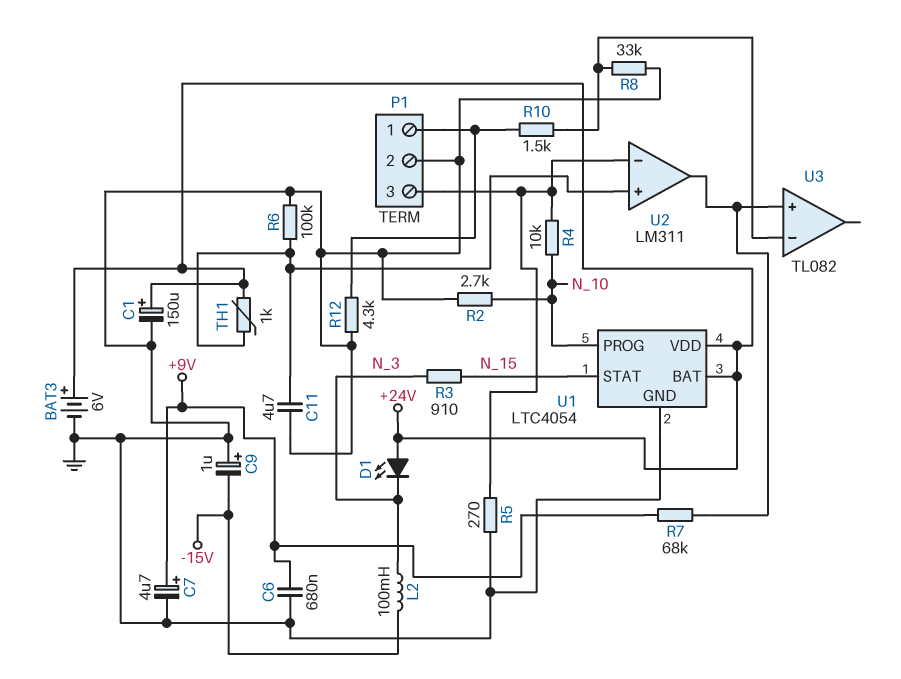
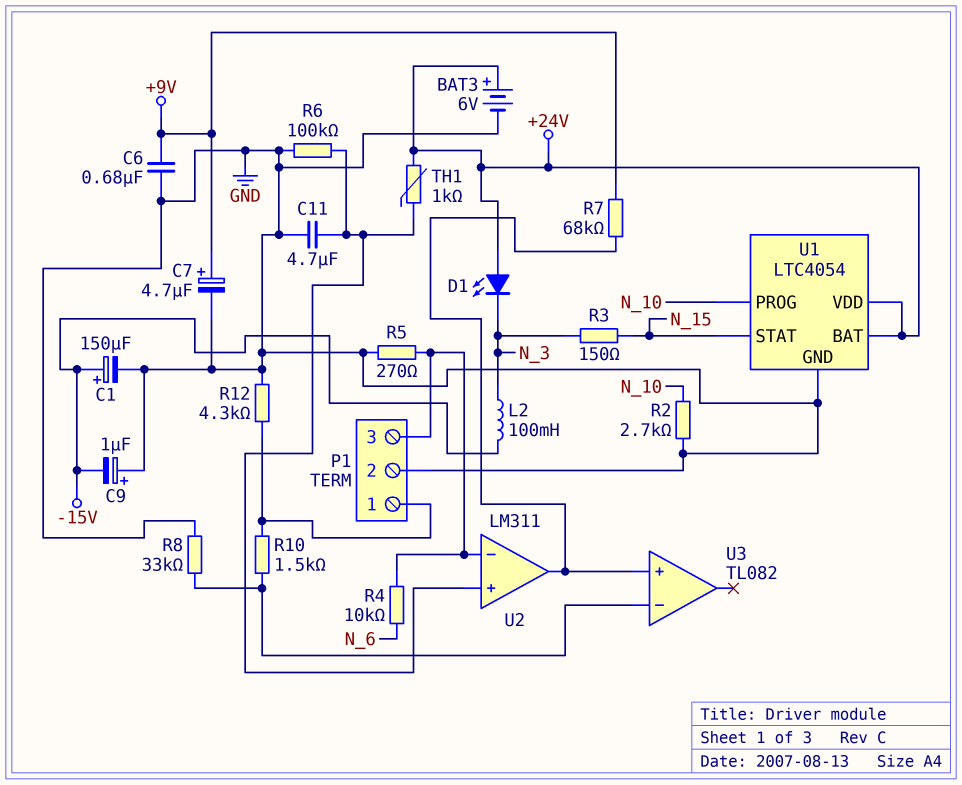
C1: 150uF (plus +24V, minus GND) -> 150uF (plus -15V, minus GND)
R3: 910 (N_3, N_15) -> 150 (N_3, N_15)
R4: 10k (N_10, P1/3) -> 10k (N_6, P1/3)

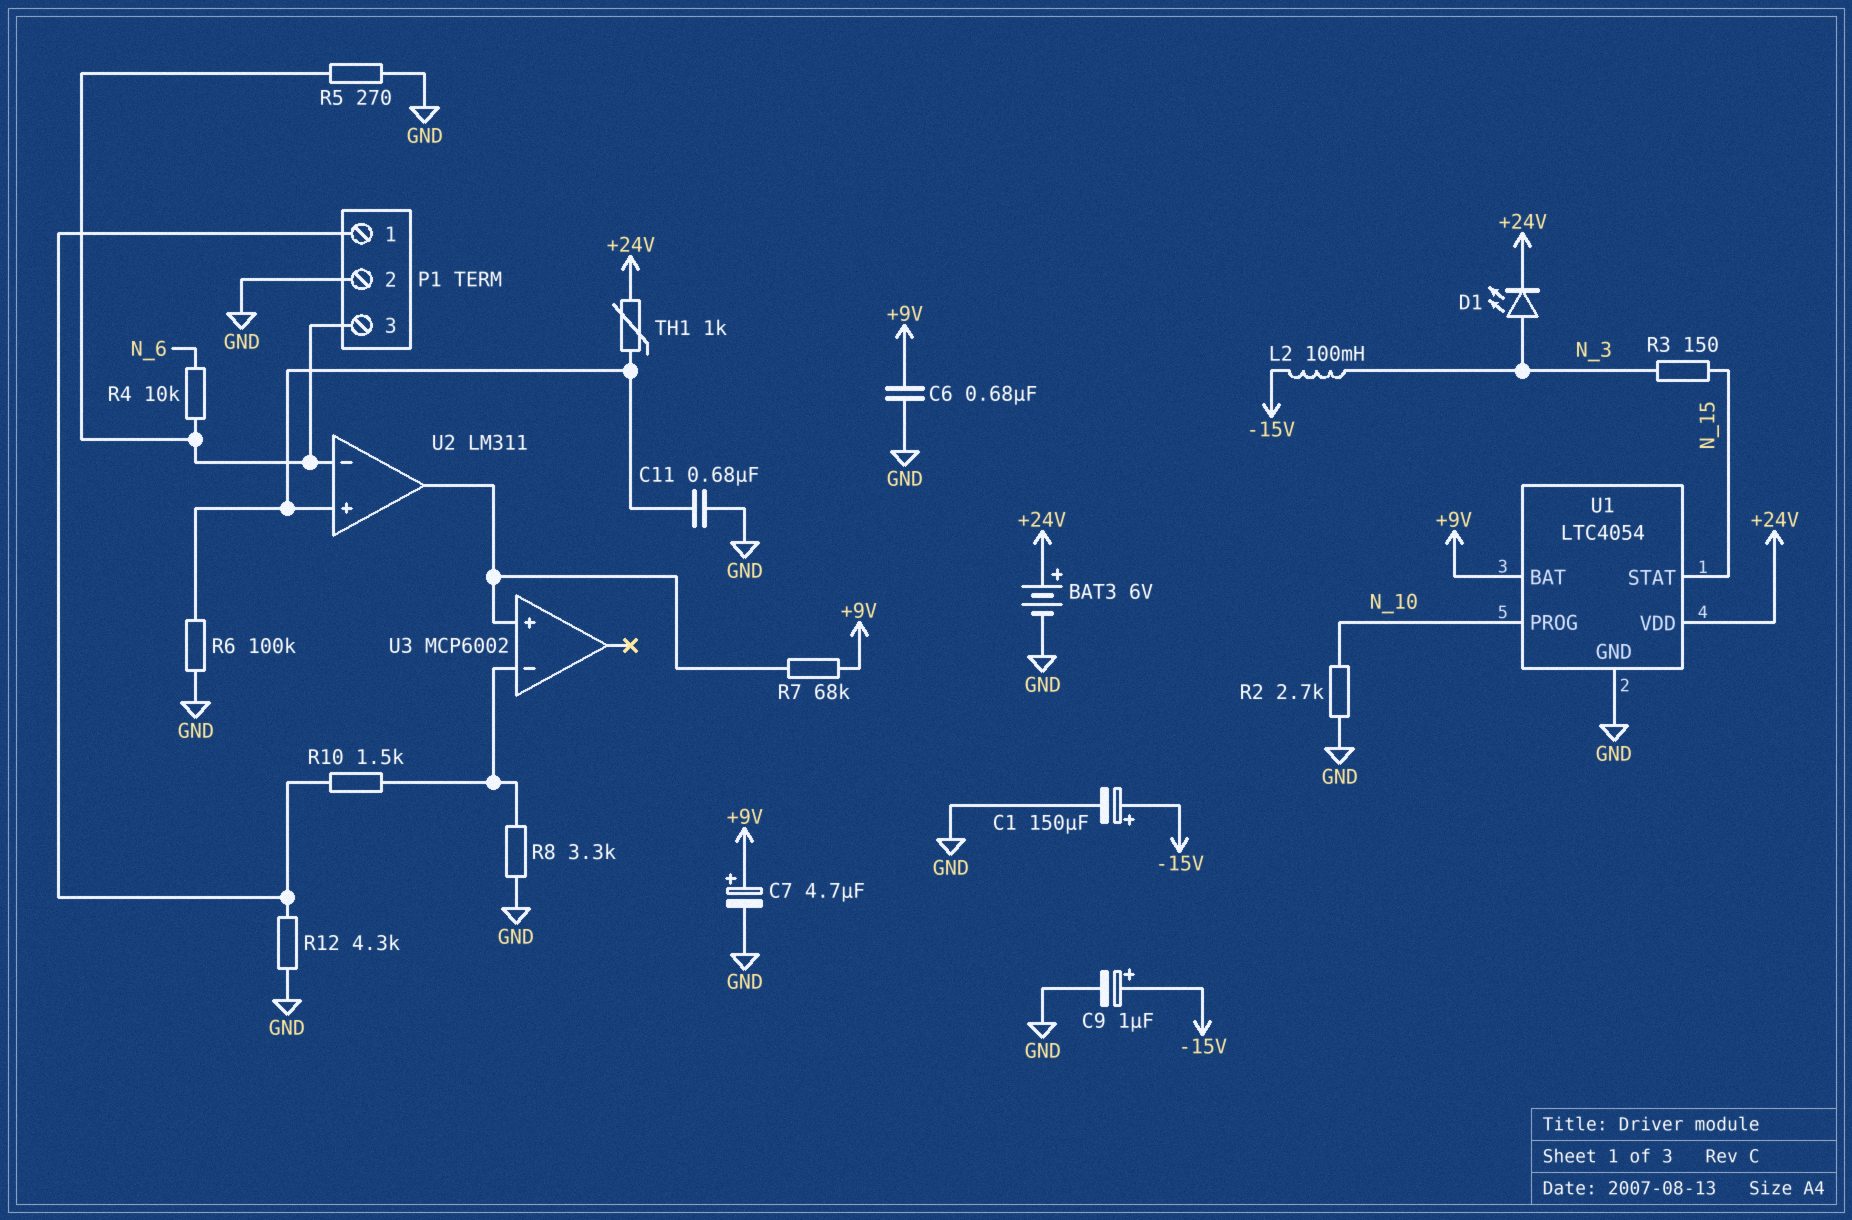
C9: 1uF (plus GND, minus -15V) -> 1uF (plus -15V, minus GND)
C11: 4.7uF (GND, U2/in+) -> 680nF (GND, U2/in+)
D1: LED (A +24V, K N_3) -> LED (A N_3, K +24V)
R8: 33k (GND, U3/in-) -> 3.3k (GND, U3/in-)
U1 pin BAT: +24V -> +9V
U3: TL082 -> MCP6002

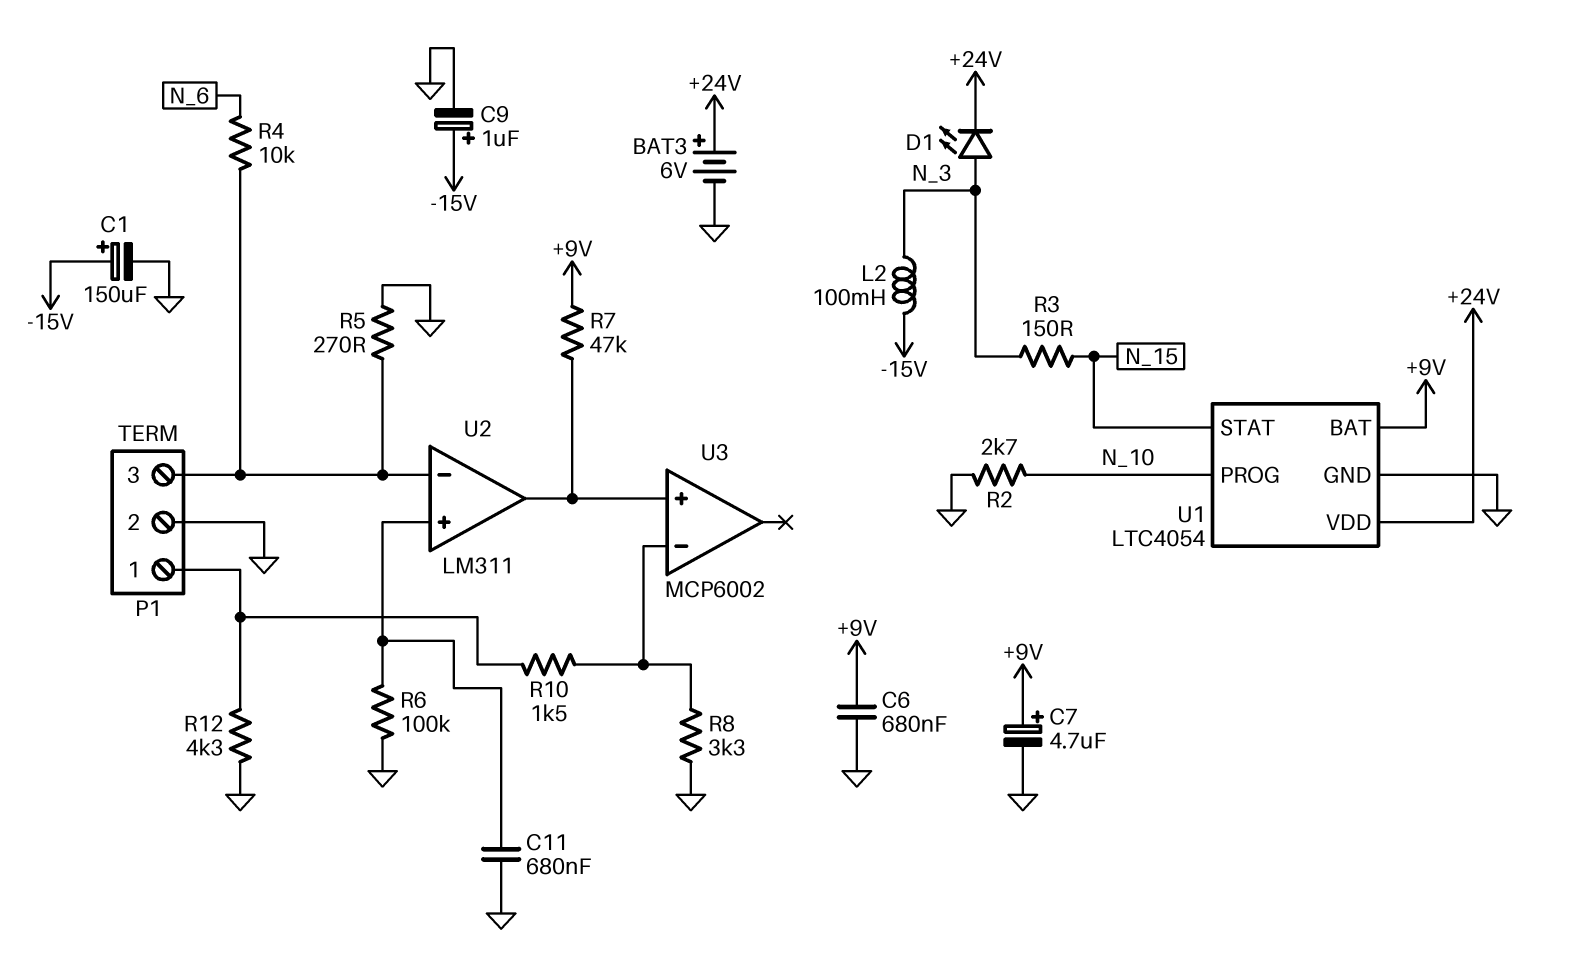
R7: 68k (+9V, U2/out) -> 47k (+9V, U2/out)
TH1: 1k (+24V, U2/in+) -> none

